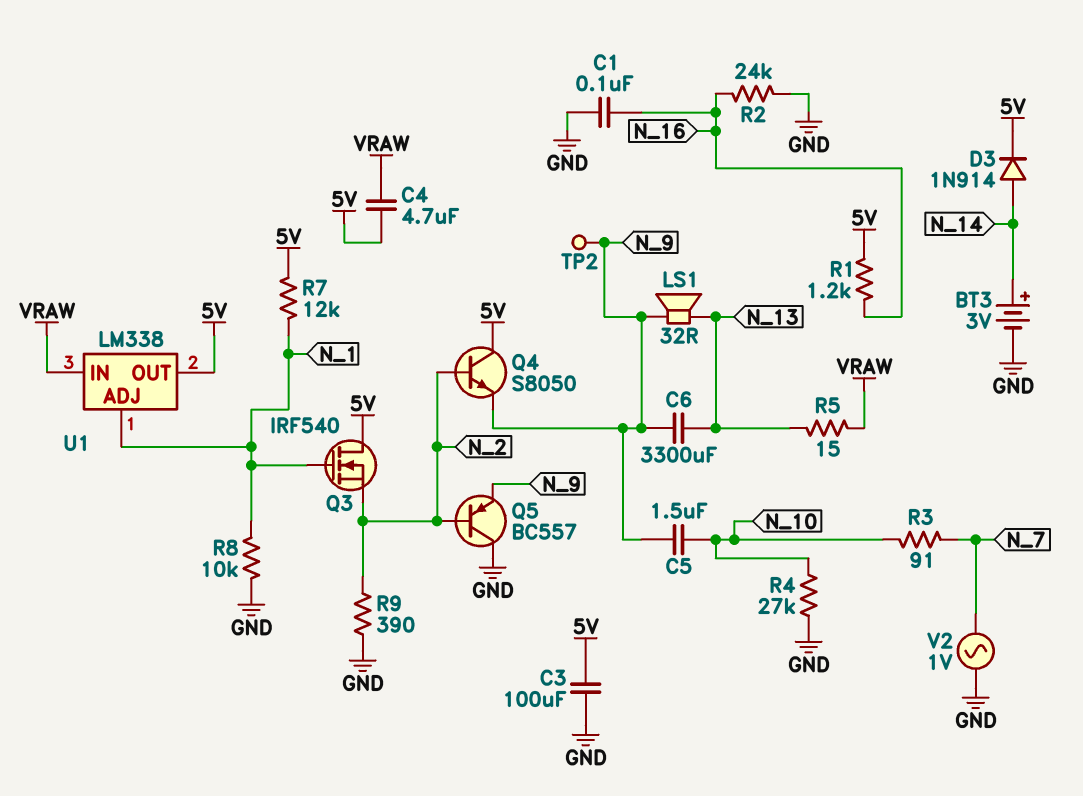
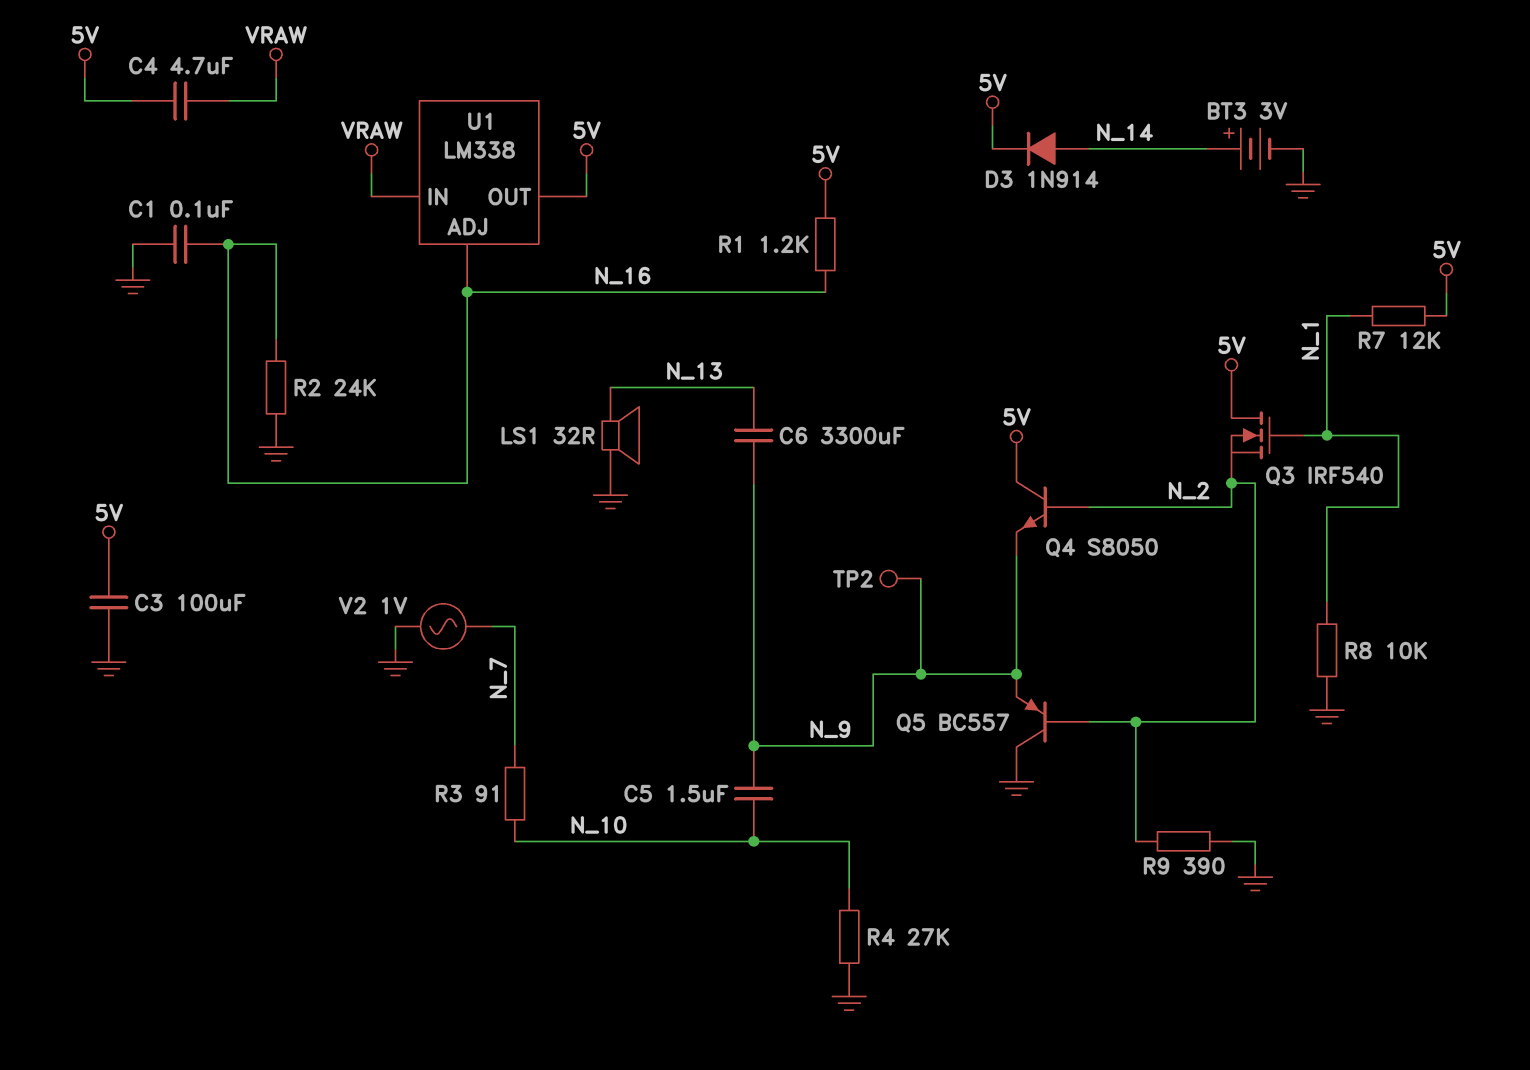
LS1: speaker 32R (N_9, N_13) -> speaker 32R (GND, N_13)
R5: 15 (N_13, VRAW) -> none
U1 pin ADJ: N_1 -> N_16

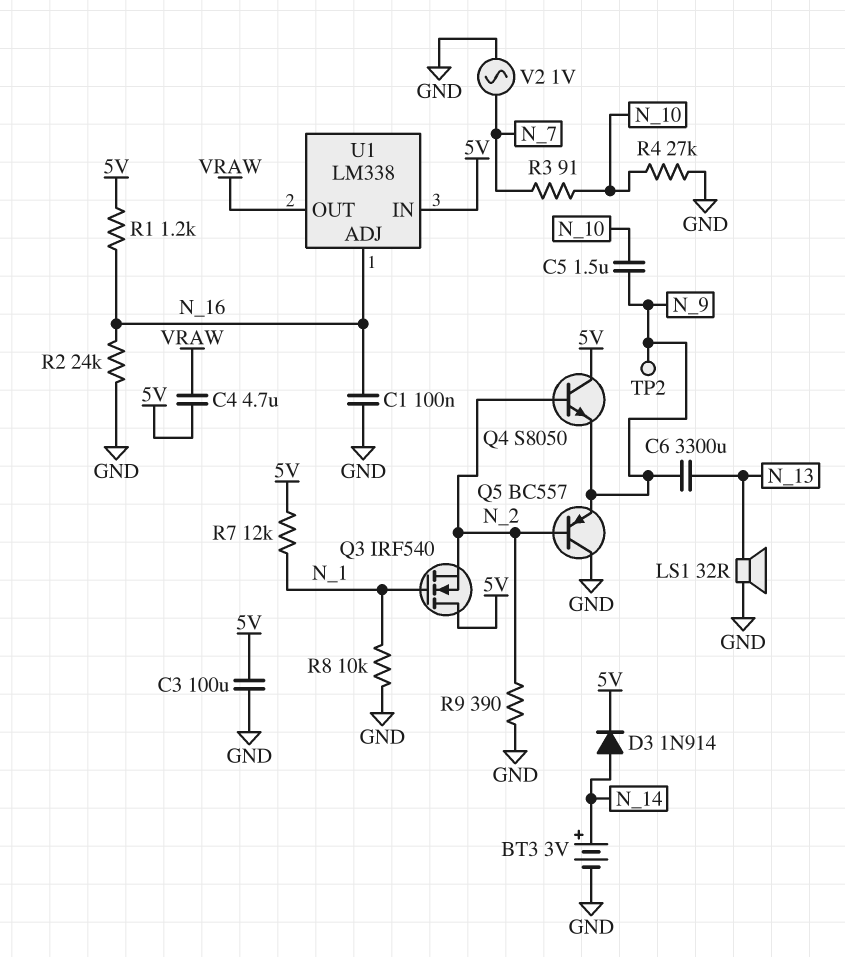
U1 pin IN: VRAW -> 5V
U1 pin OUT: 5V -> VRAW

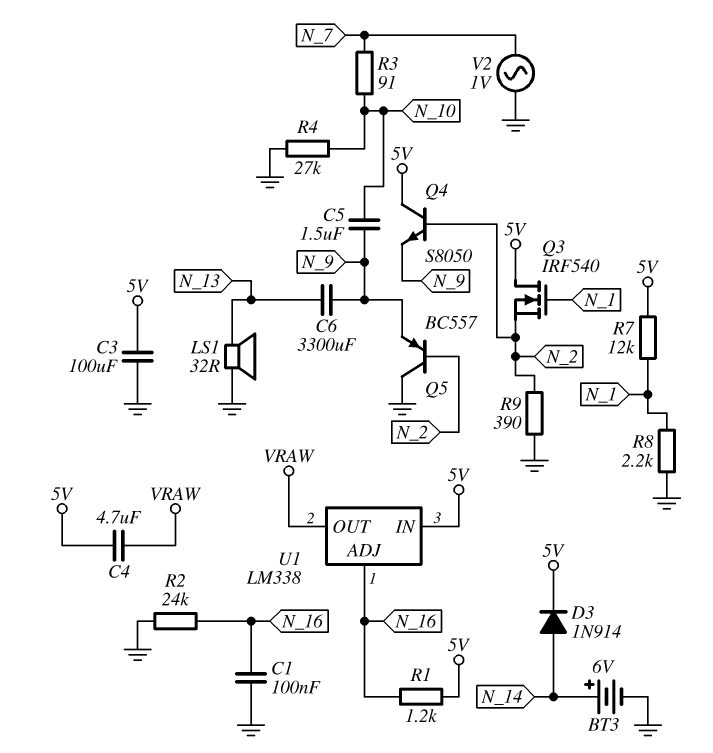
BT3: 3V (plus N_14, minus GND) -> 6V (plus N_14, minus GND)
R8: 10k (GND, N_1) -> 2.2k (GND, N_1)
TP2: test point (N_9) -> none

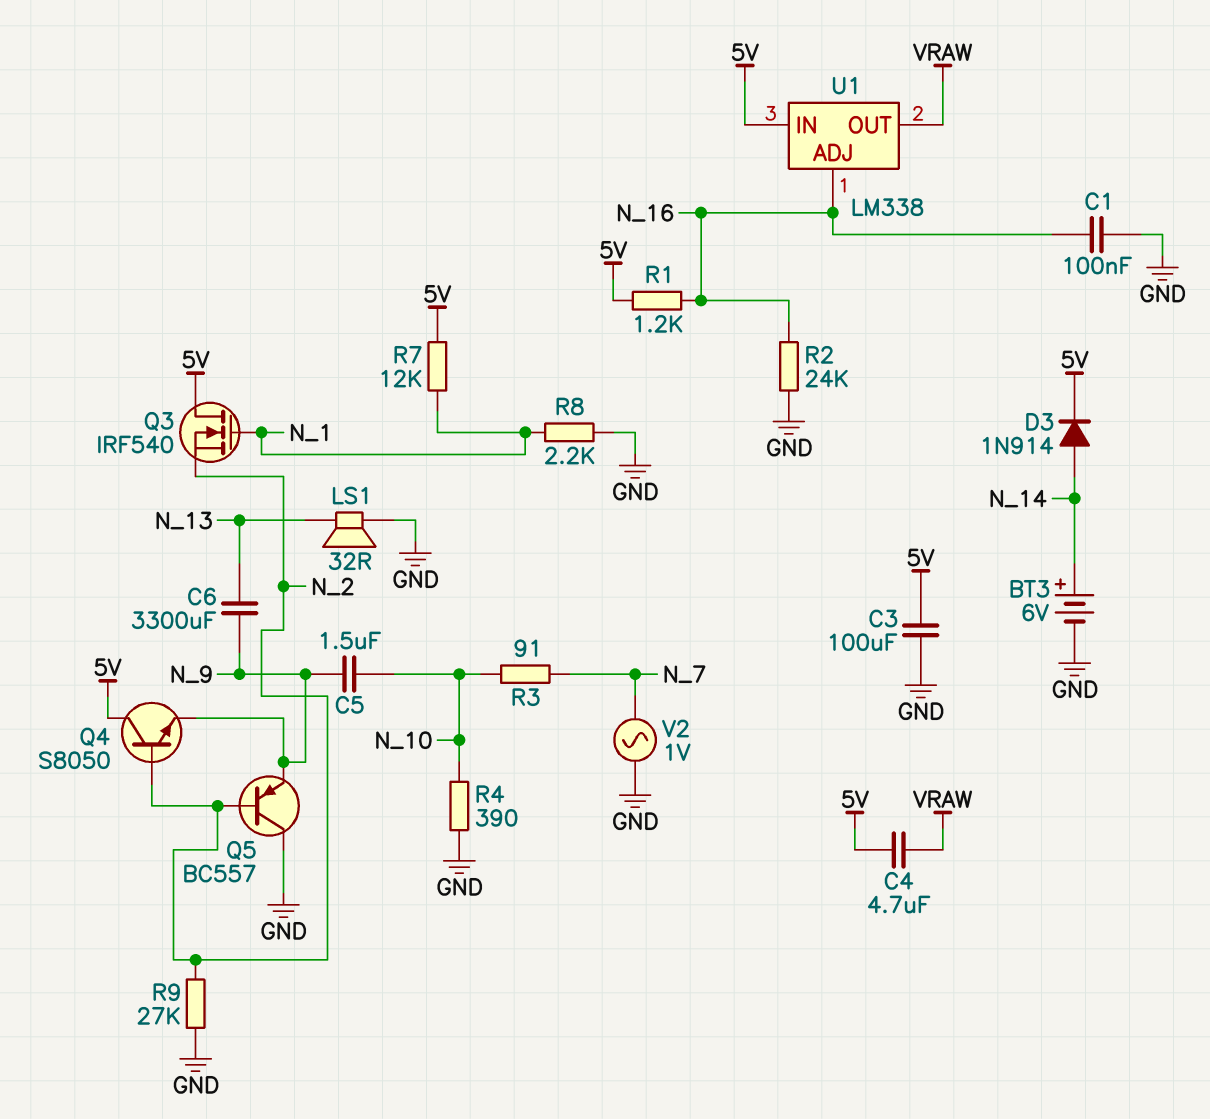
R4: 27k (GND, N_10) -> 390 (GND, N_10)
R9: 390 (GND, N_2) -> 27k (GND, N_2)

